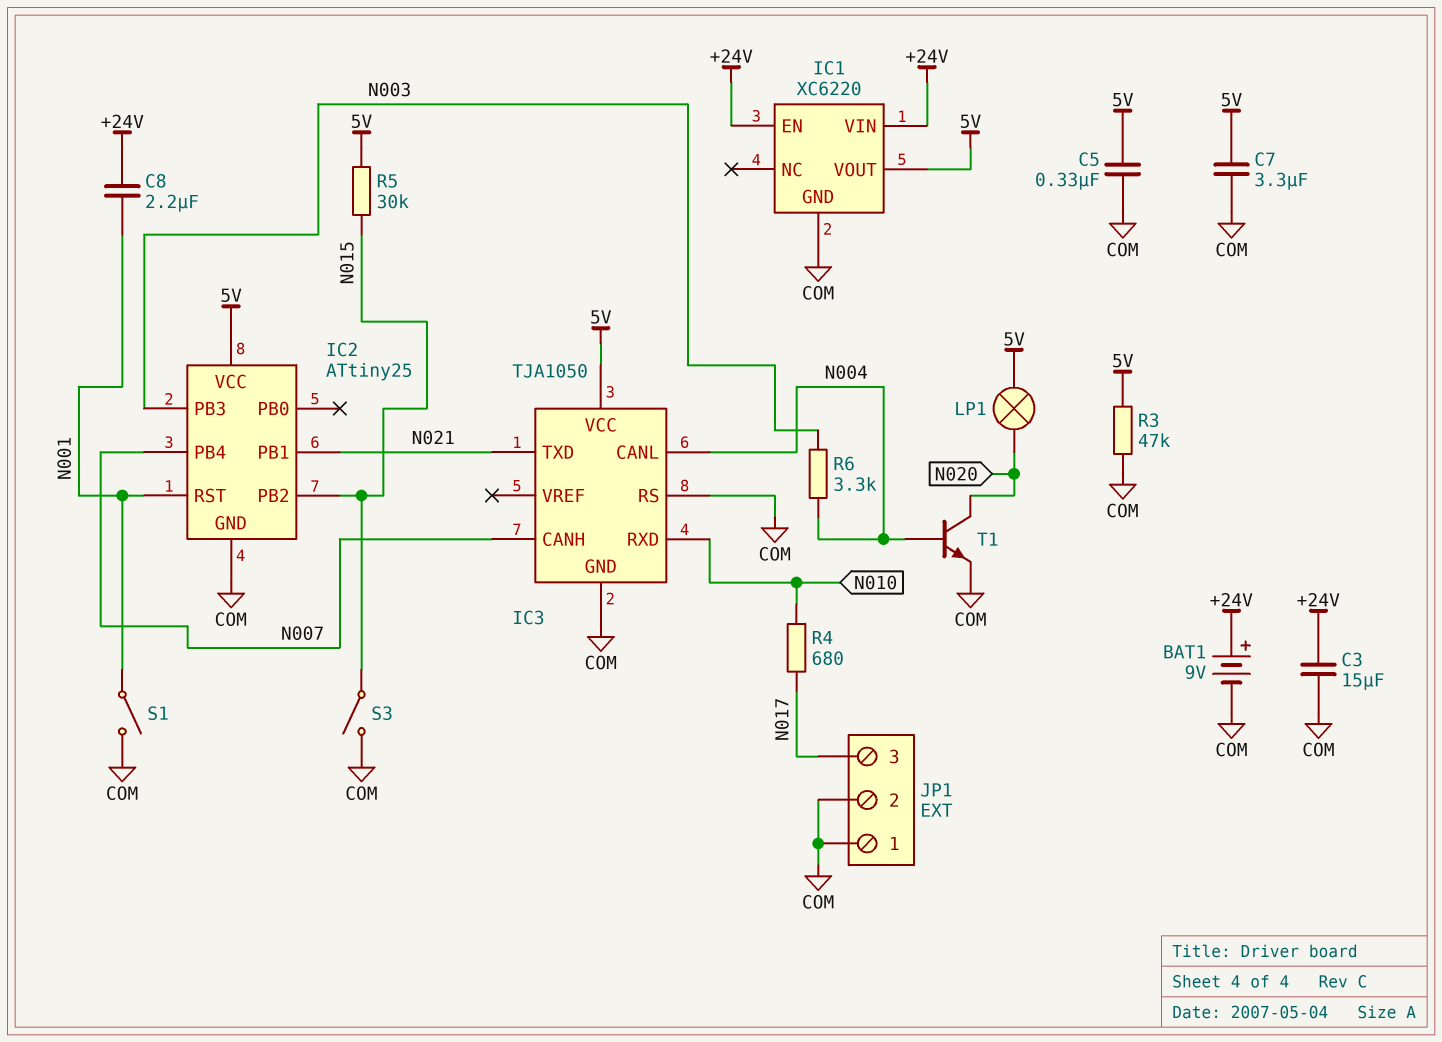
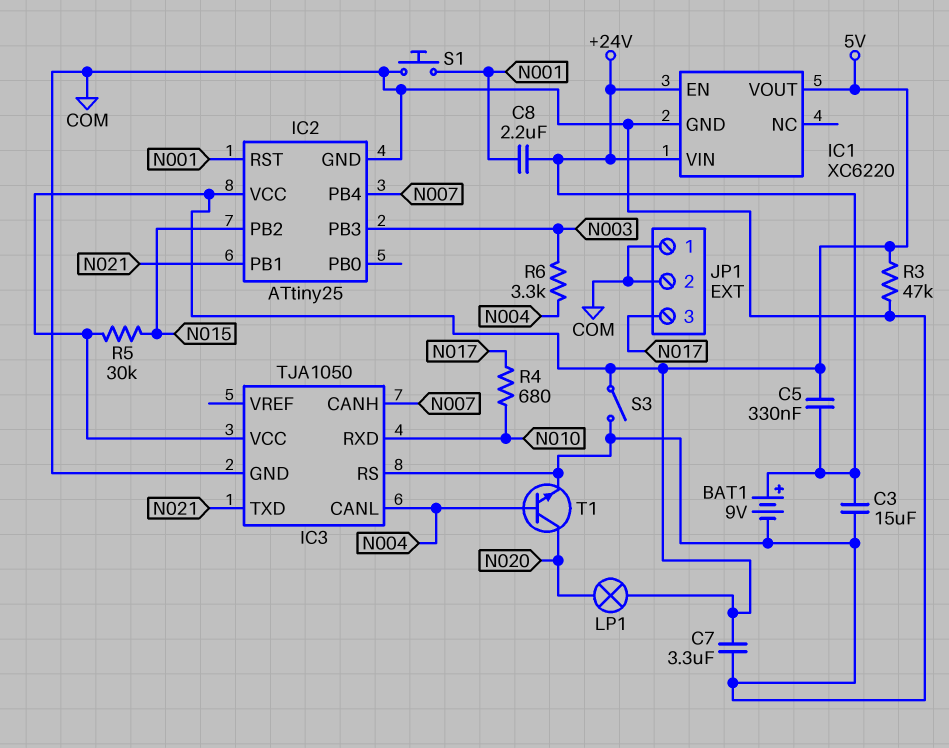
C5: 330nF (5V, COM) -> 330nF (+24V, 5V)
S1: switch (COM, N001) -> button (COM, N001)
S3: switch (COM, N015) -> switch (5V, COM)

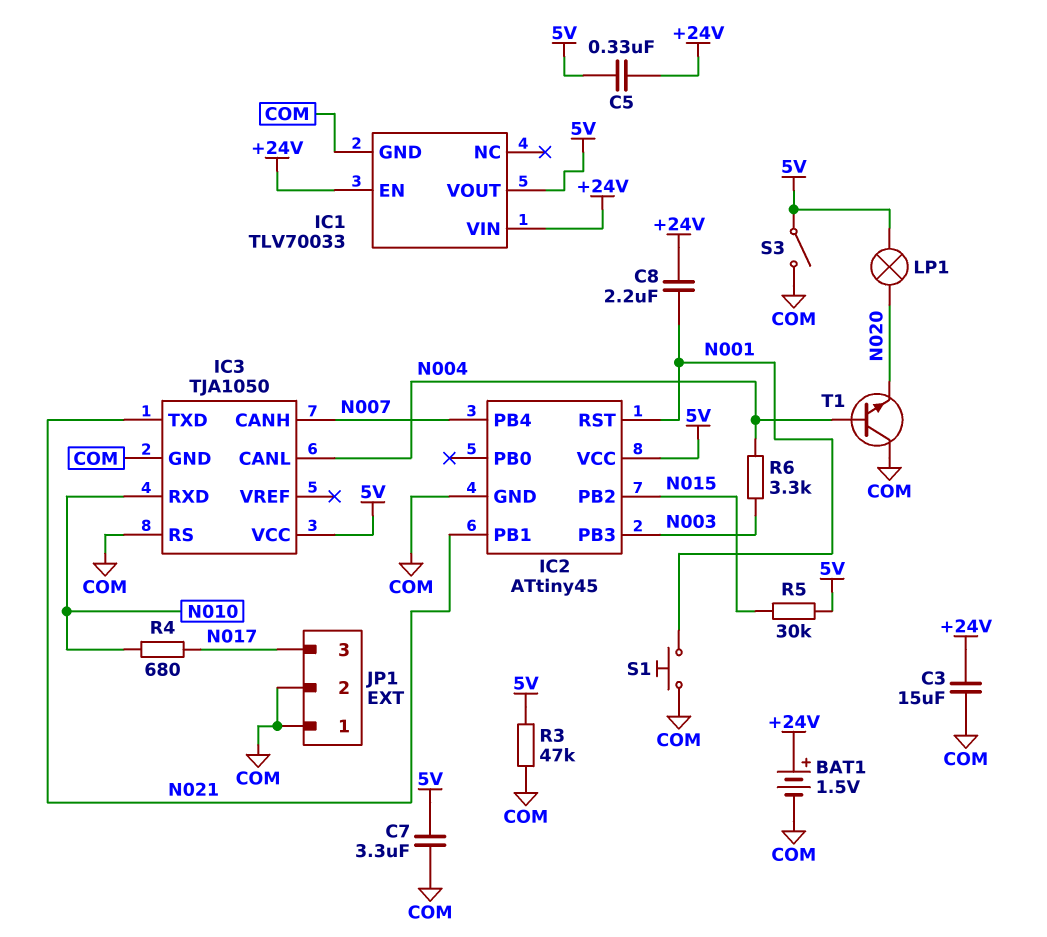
BAT1: 9V (plus +24V, minus COM) -> 1.5V (plus +24V, minus COM)
IC1: XC6220 -> TLV70033
IC2: ATtiny25 -> ATtiny45
T1: NPN (B N004, C N020, E COM) -> NPN (B N004, C COM, E N020)

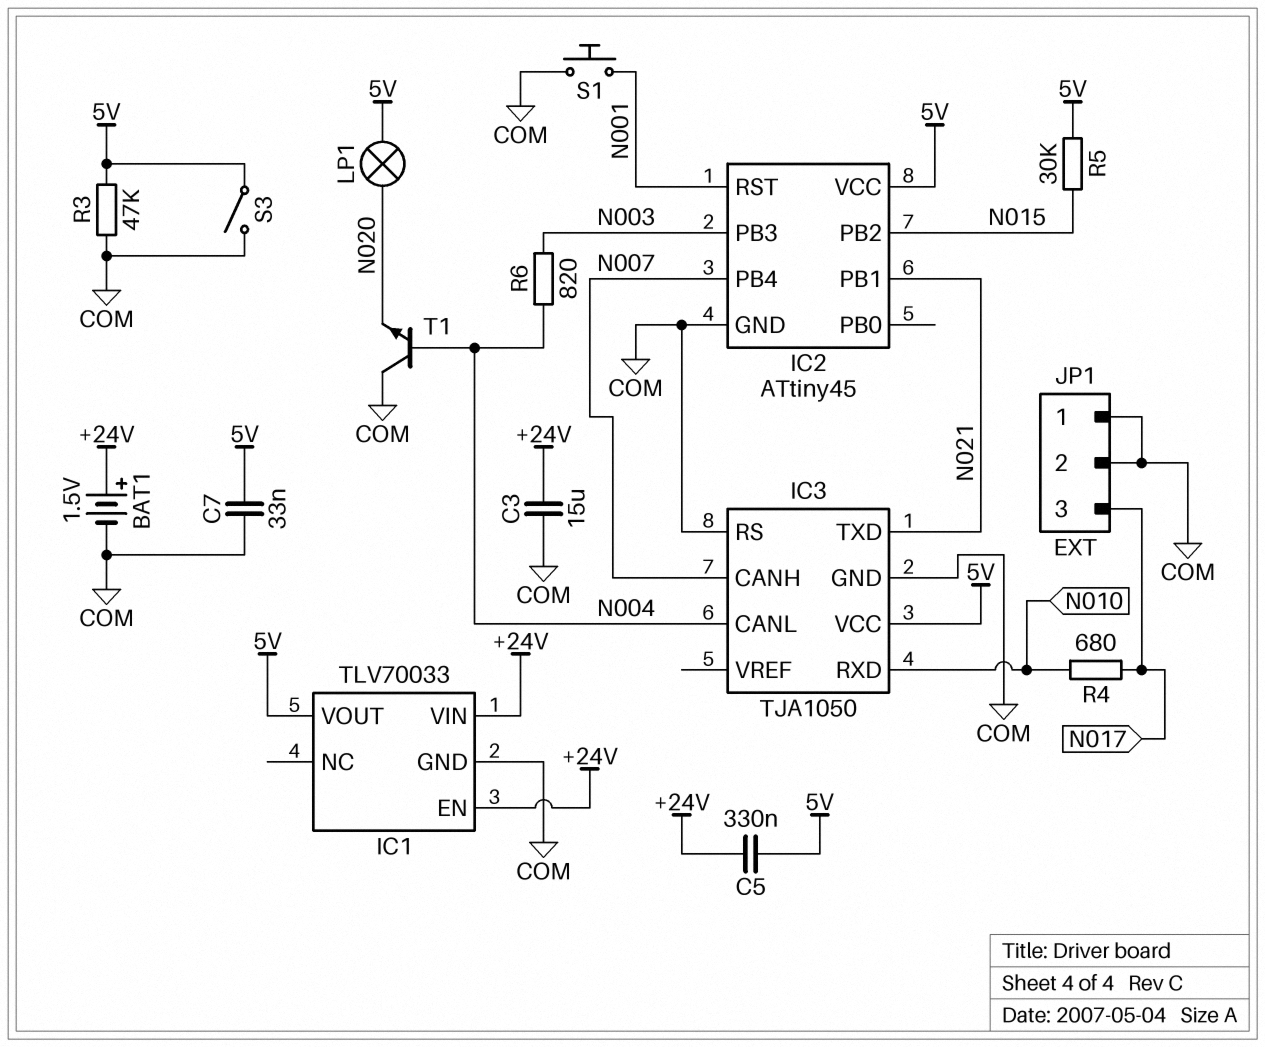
C7: 3.3uF (5V, COM) -> 33nF (5V, COM)
C8: 2.2uF (+24V, N001) -> none
R6: 3.3k (N003, N004) -> 820 (N003, N004)

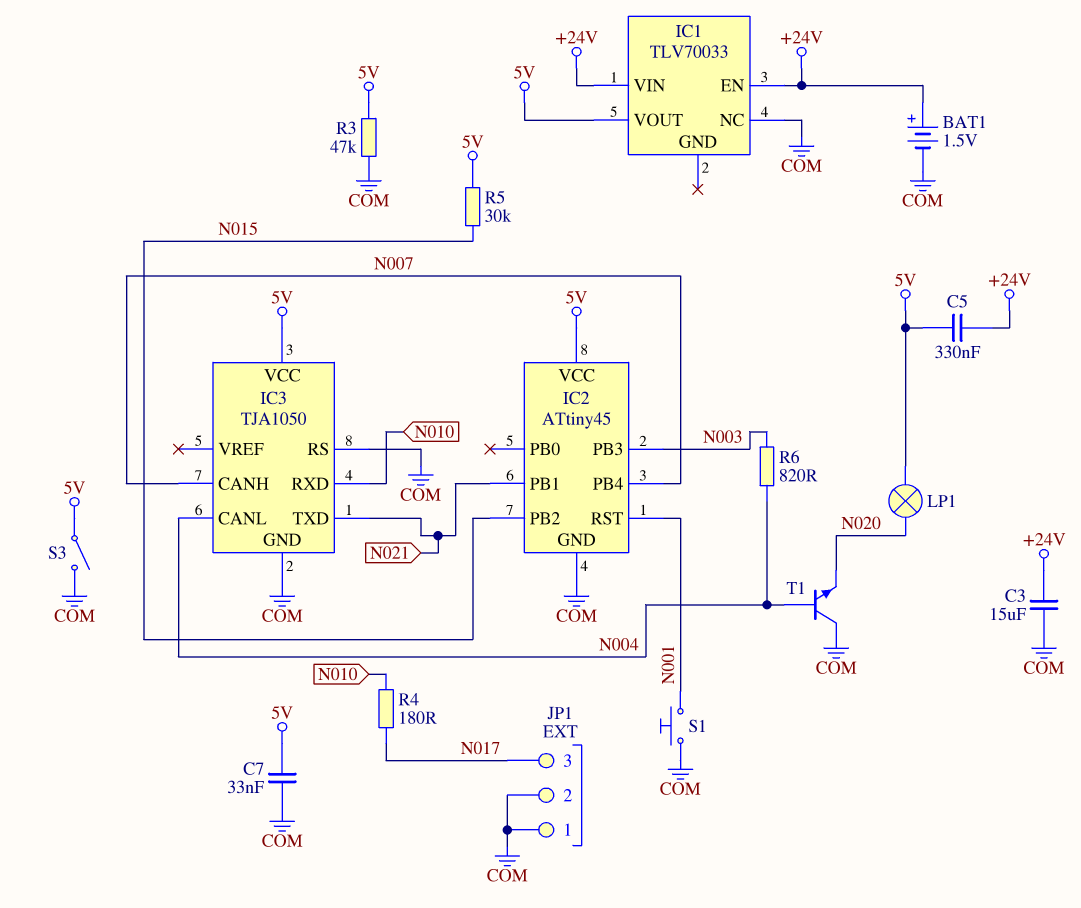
IC1 pin GND: COM -> none
IC1 pin NC: none -> COM
R4: 680 (N010, N017) -> 180 (N010, N017)

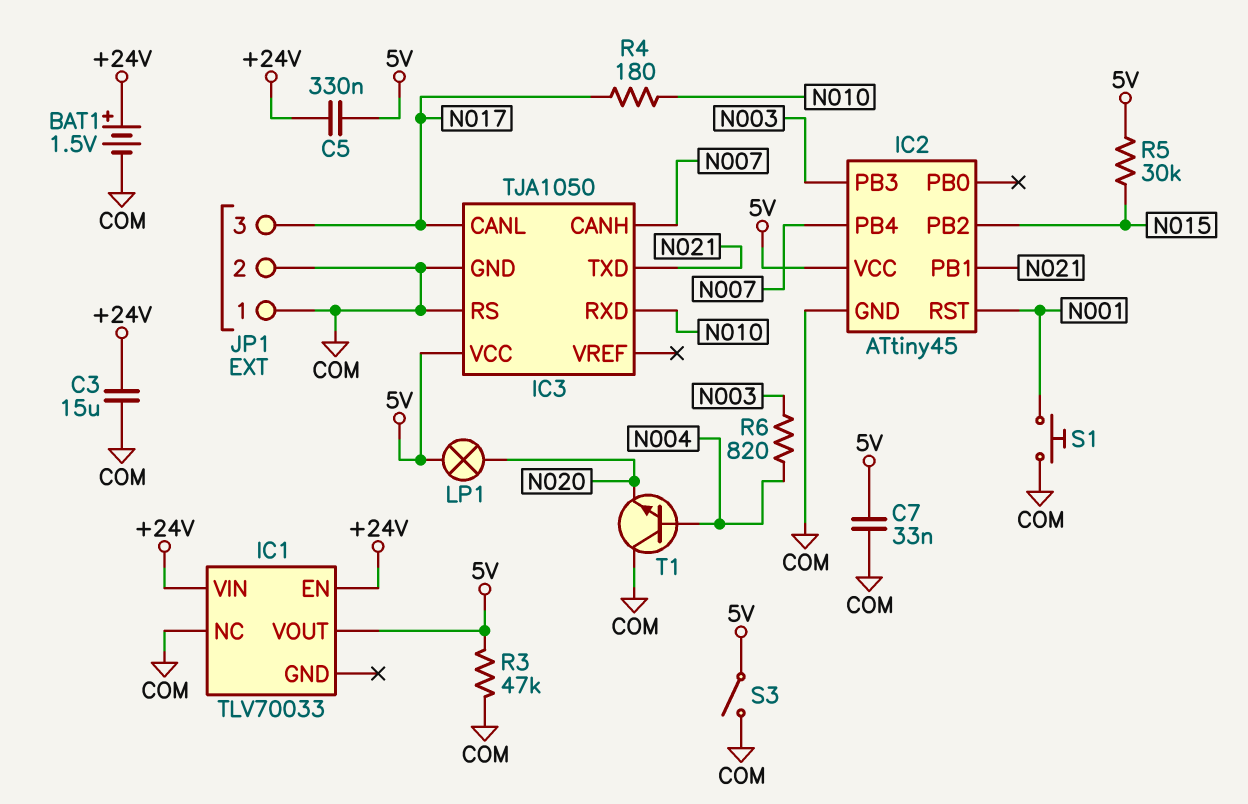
IC3 pin CANL: N004 -> N017

